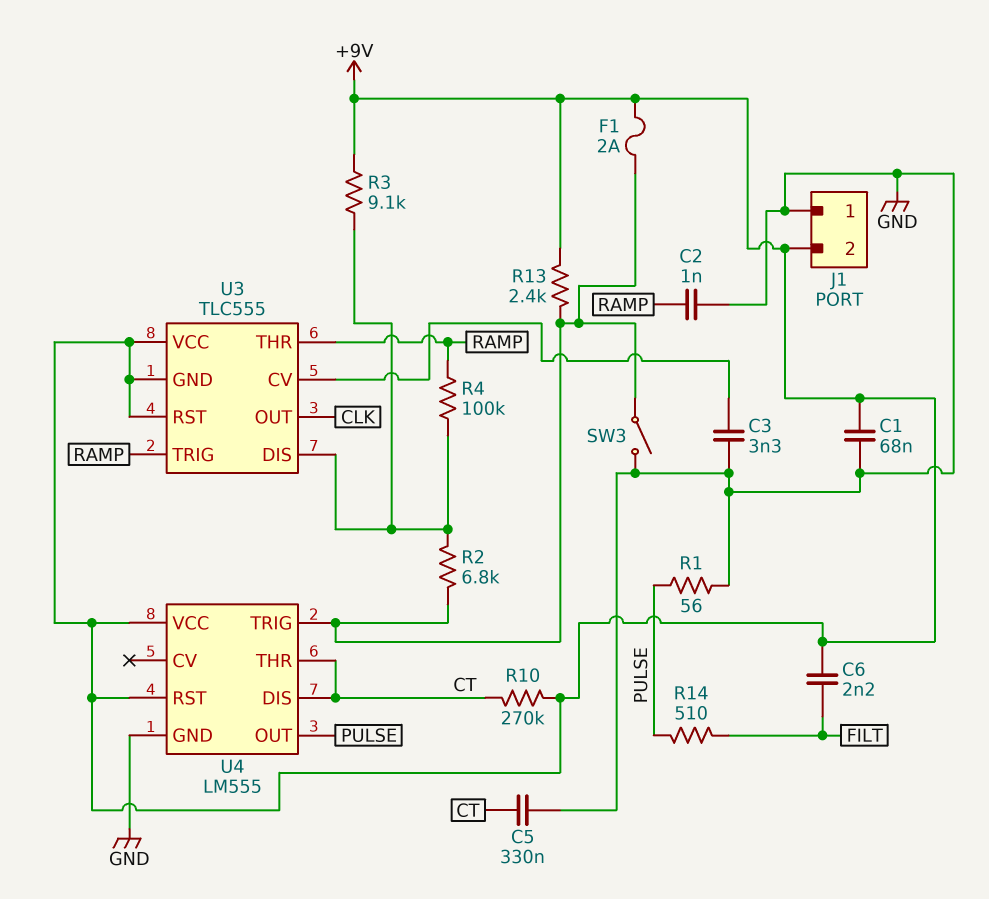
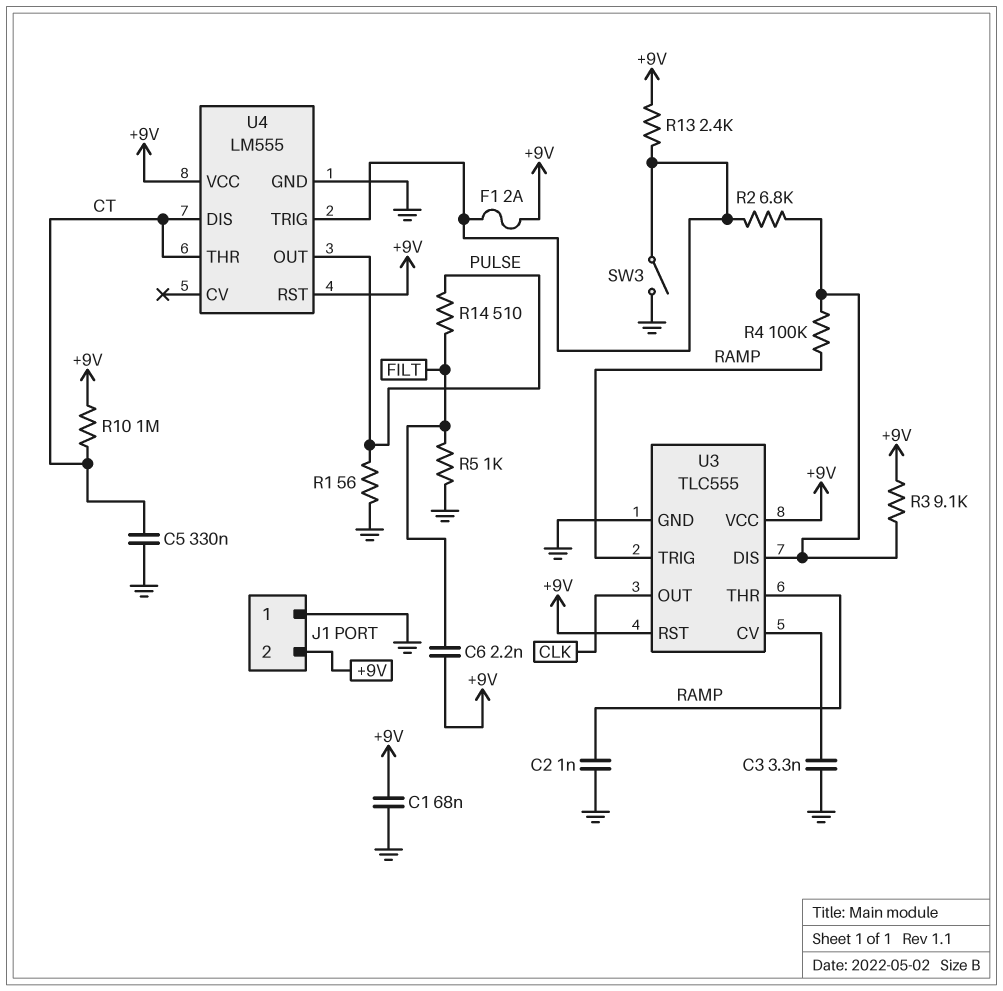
R5: none -> 1k (FILT, GND)
R10: 270k (+9V, CT) -> 1M (+9V, CT)
U3 pin GND: +9V -> GND

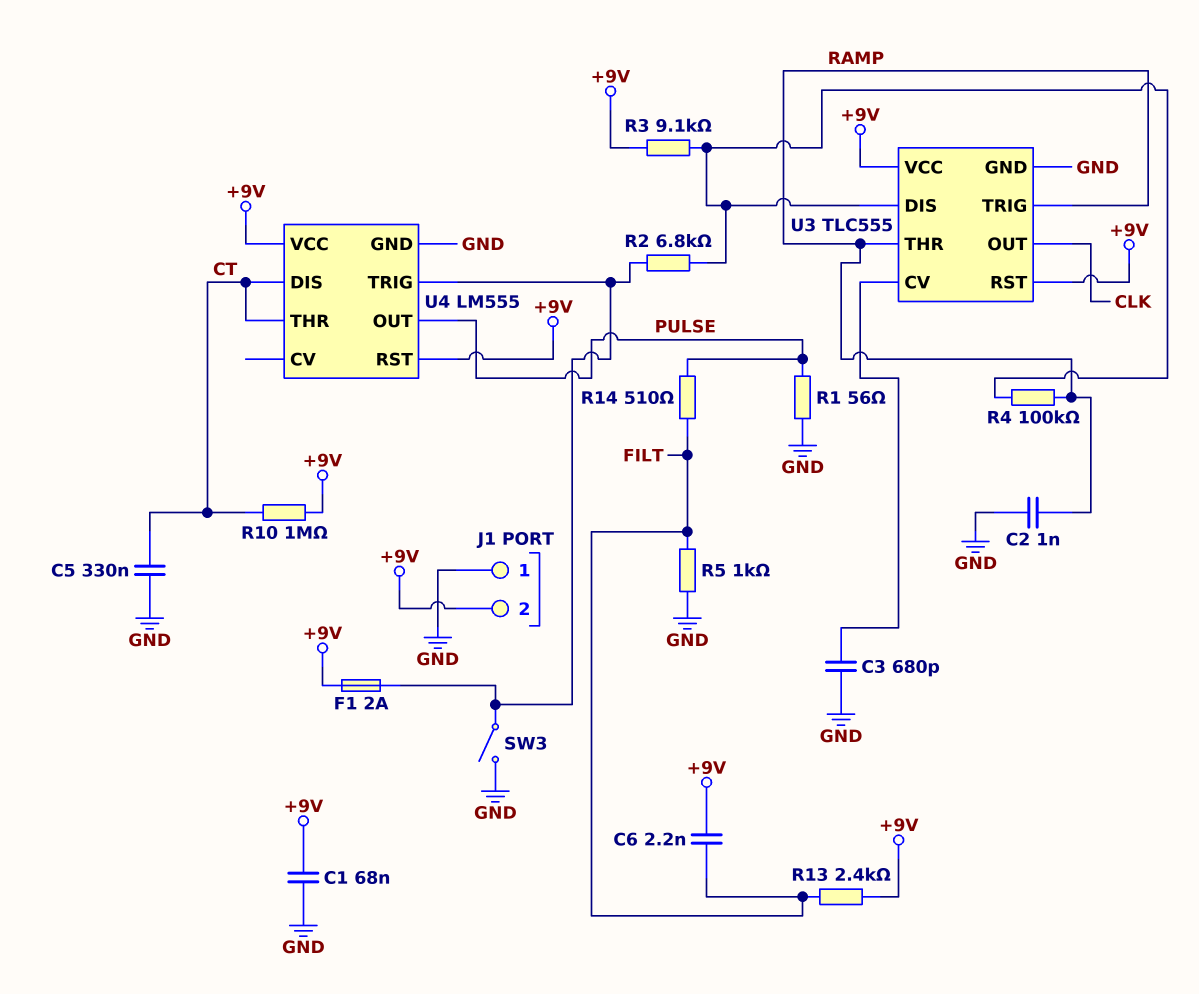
C3: 3.3nF (GND, U3/CV) -> 680pF (GND, U3/CV)
R13: 2.4k (+9V, U4/TRIG) -> 2.4k (+9V, FILT)

